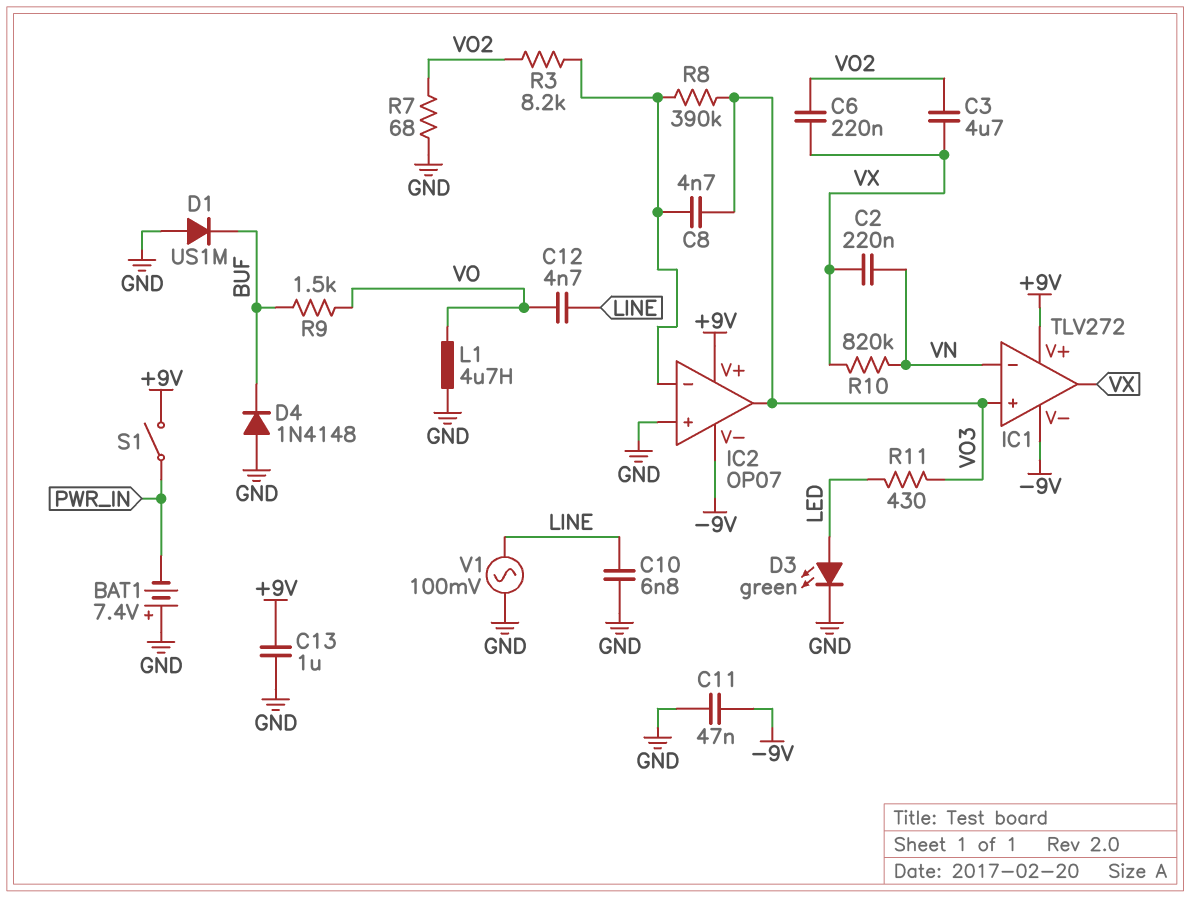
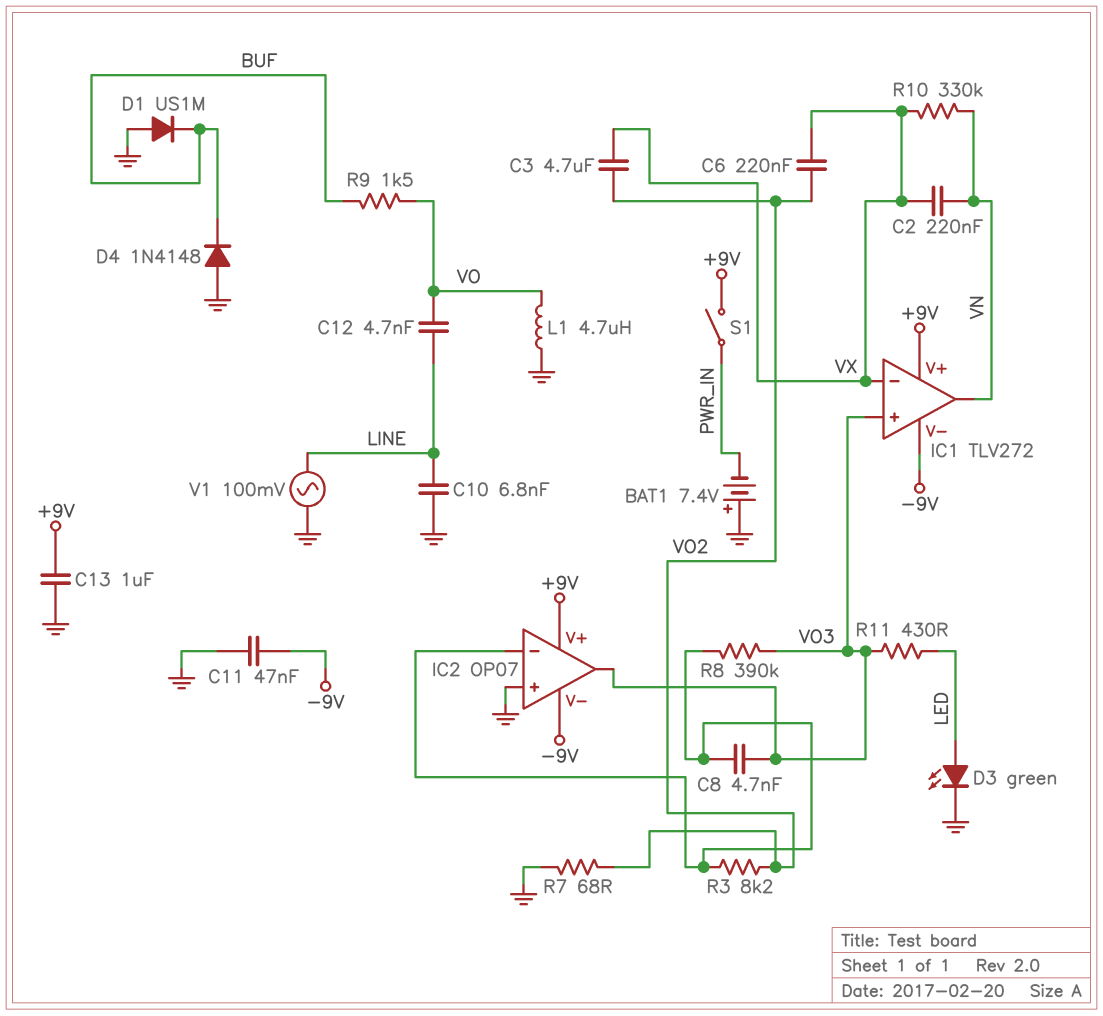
IC1 pin in-: VN -> VX
IC1 pin out: VX -> VN
R10: 820k (VN, VX) -> 330k (VN, VX)

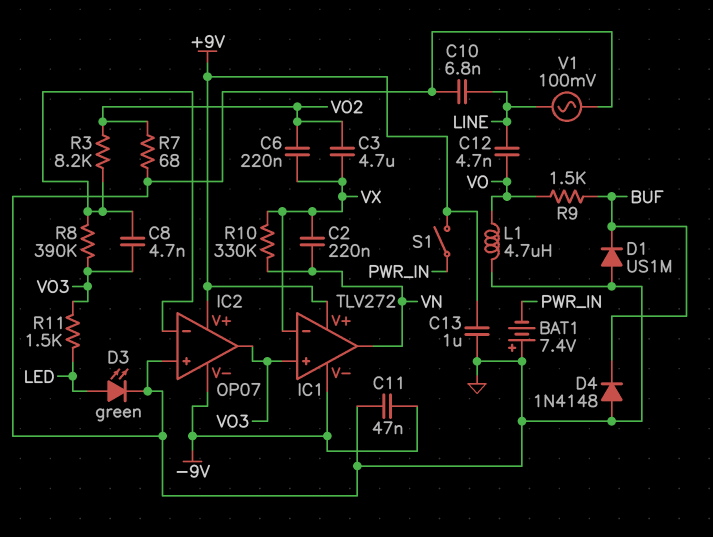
R11: 430 (LED, VO3) -> 1.5k (LED, VO3)

